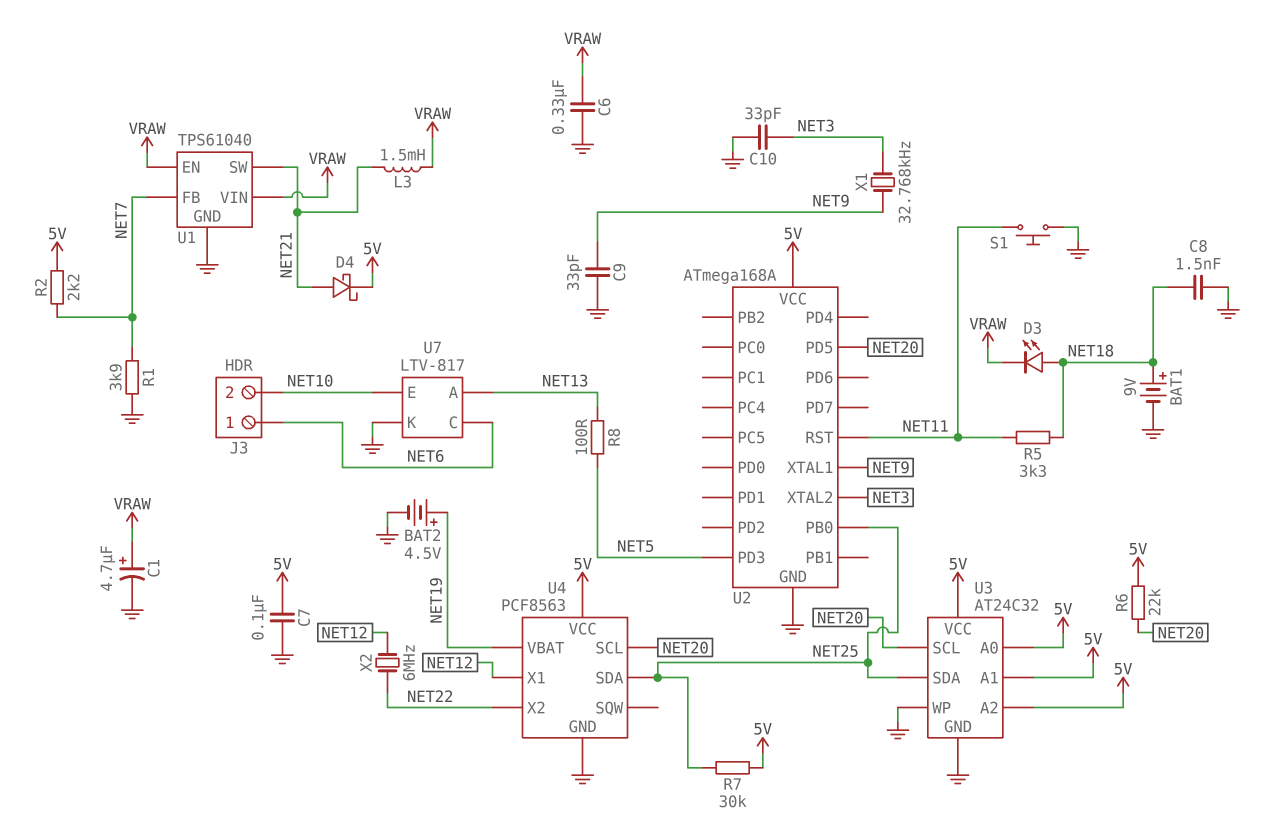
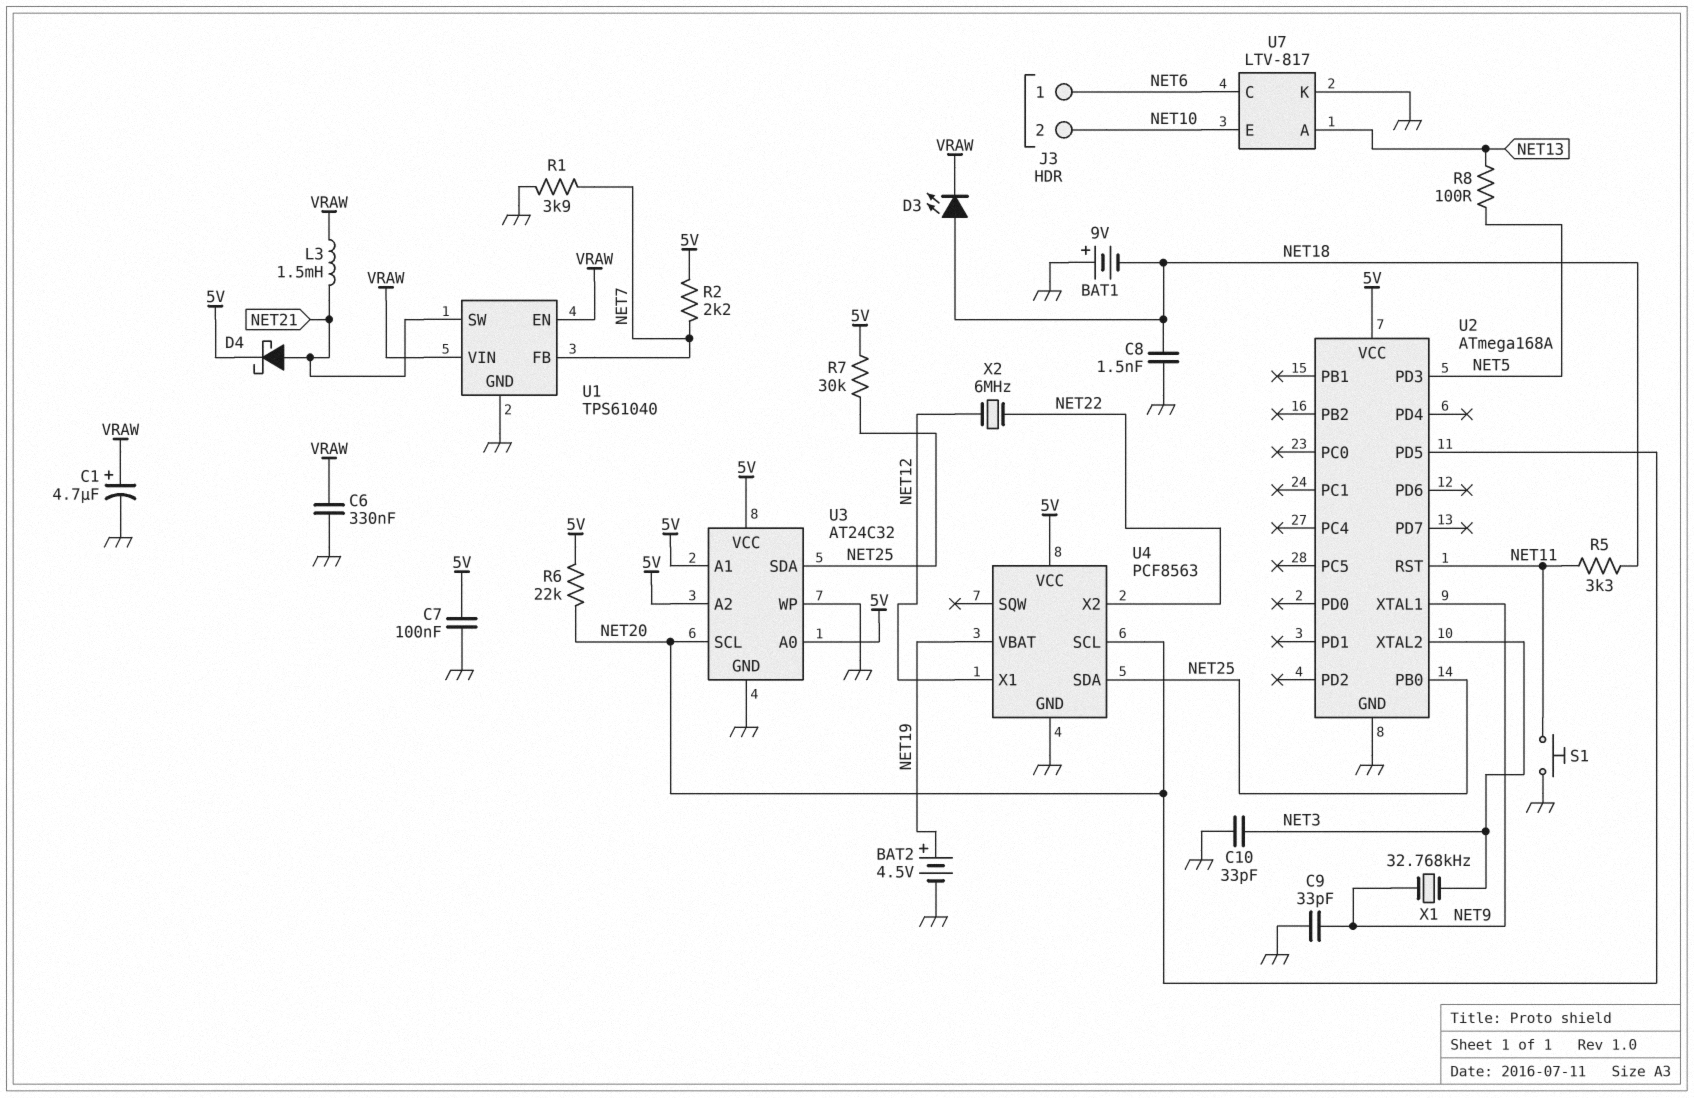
BAT1: 9V (plus NET18, minus GND) -> 9V (plus GND, minus NET18)

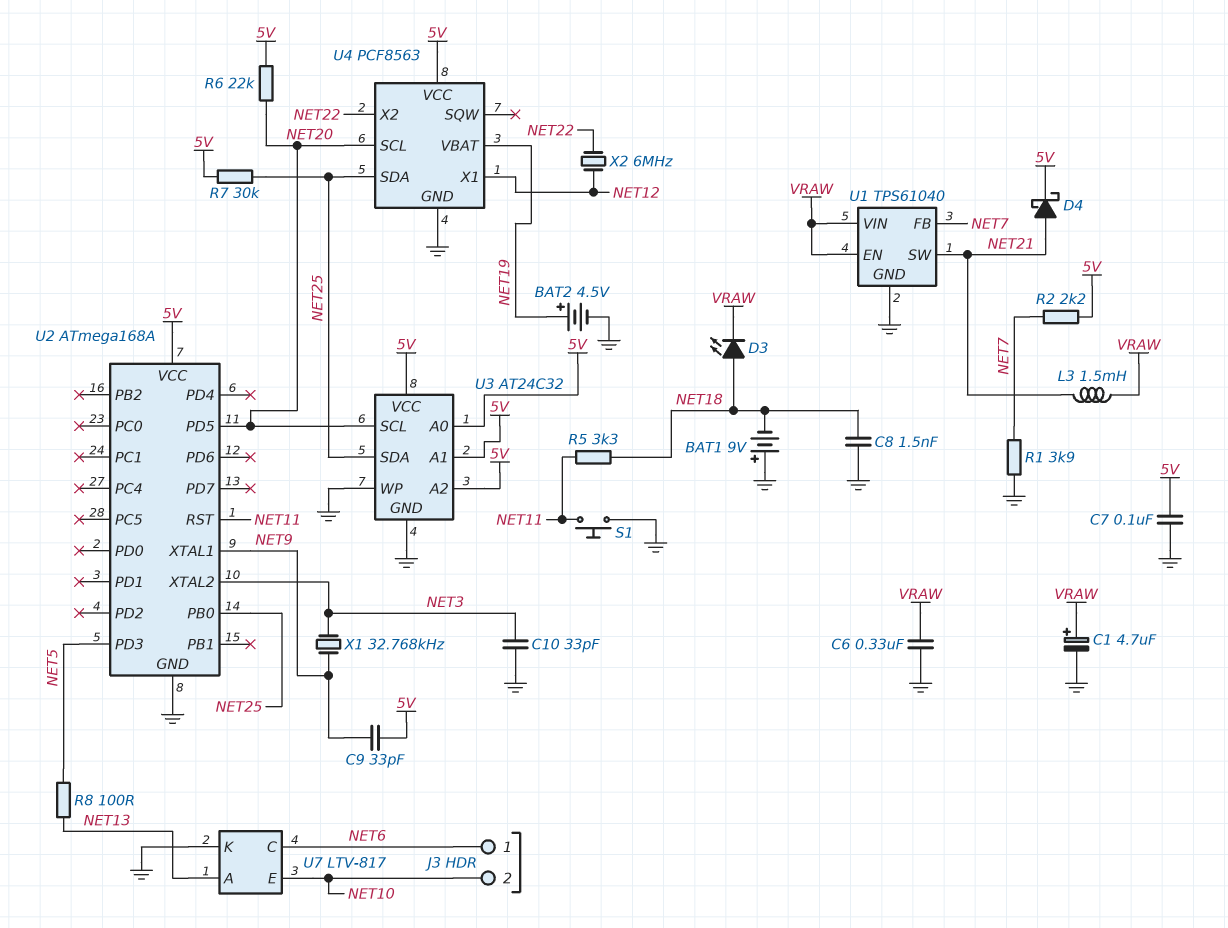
C9: 33pF (GND, NET9) -> 33pF (5V, NET9)

